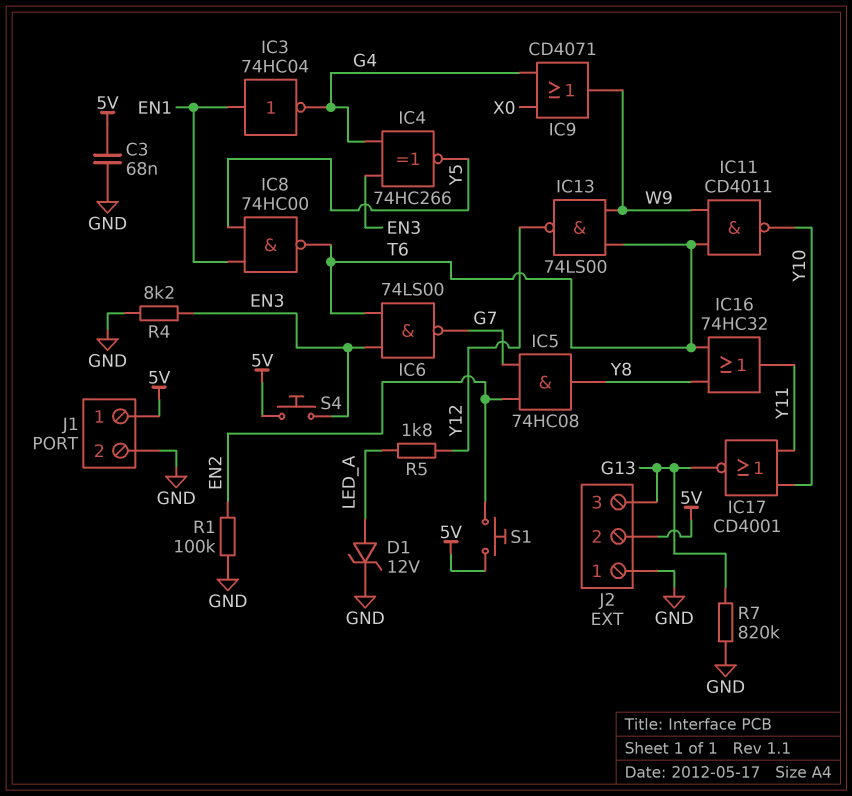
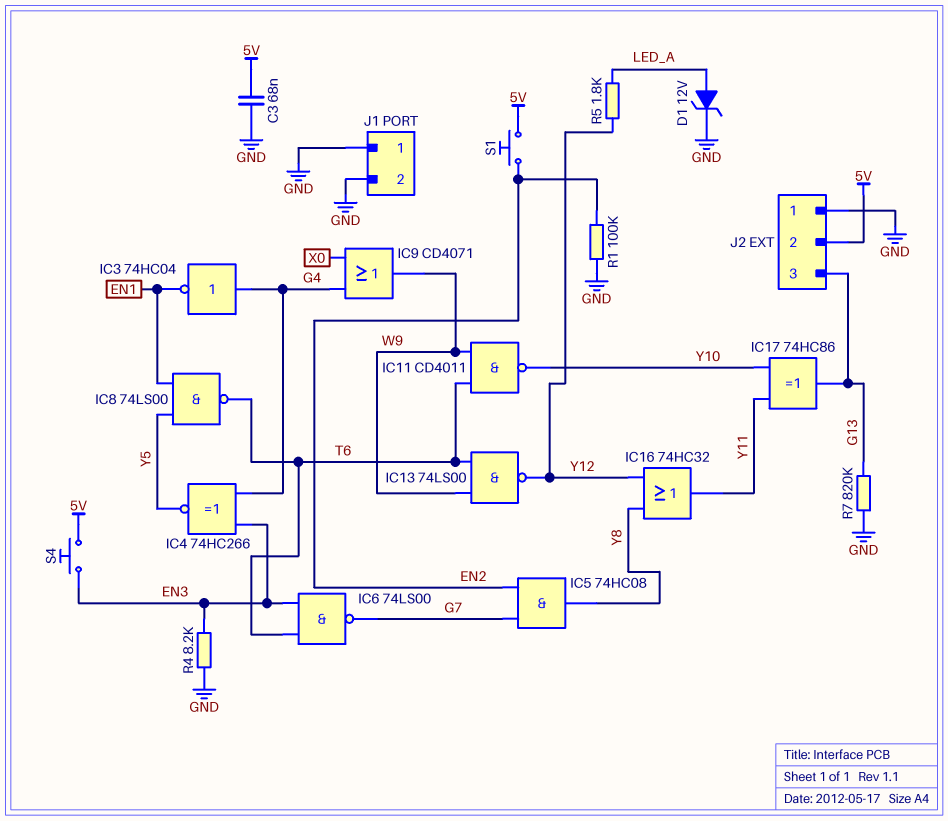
IC3: NOT 74HC04 (in EN1, out G4) -> NOT 74HC04 (in G4, out EN1)
IC8: NAND 74HC00 (in EN1, in Y5, out T6) -> NAND 74LS00 (in EN1, in Y5, out T6)
IC16: OR 74HC32 (in T6, in Y8, out Y11) -> OR 74HC32 (in Y8, in Y12, out Y11)
IC17: NOR CD4001 (in Y10, in Y11, out G13) -> XOR 74HC86 (in Y10, in Y11, out G13)
J1 pin 1: 5V -> GND

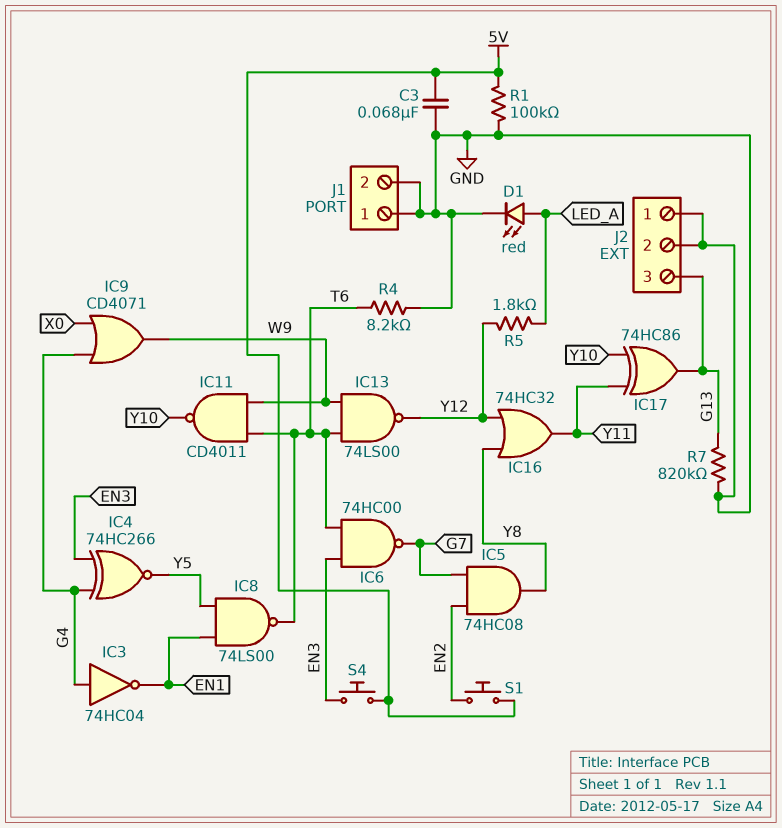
D1: zener 12V (A LED_A, K GND) -> LED red (A LED_A, K GND)
IC6: NAND 74LS00 (in EN3, in T6, out G7) -> NAND 74HC00 (in EN3, in T6, out G7)
J2 pin 2: 5V -> GND
R1: 100k (EN2, GND) -> 100k (5V, GND)
R4: 8.2k (EN3, GND) -> 8.2k (GND, T6)

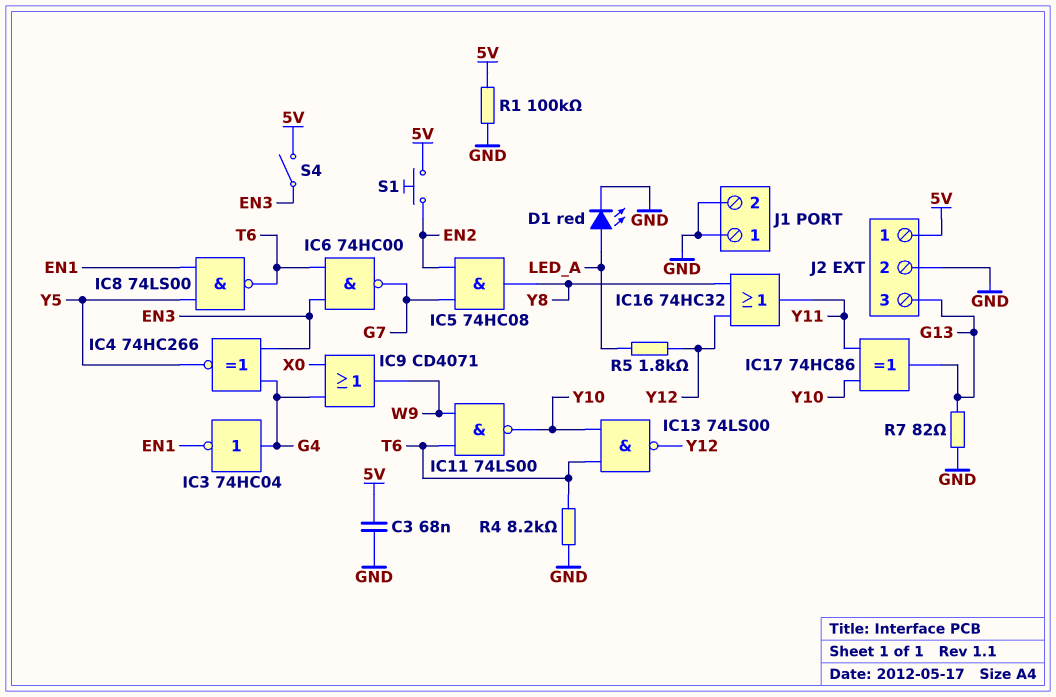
IC11: NAND CD4011 (in T6, in W9, out Y10) -> NAND 74LS00 (in T6, in W9, out Y10)
IC13: NAND 74LS00 (in T6, in W9, out Y12) -> NAND 74LS00 (in T6, in Y10, out Y12)
J2 pin 1: GND -> 5V
R7: 820k (G13, GND) -> 82 (G13, GND)
S4: button (5V, EN3) -> switch (5V, EN3)

